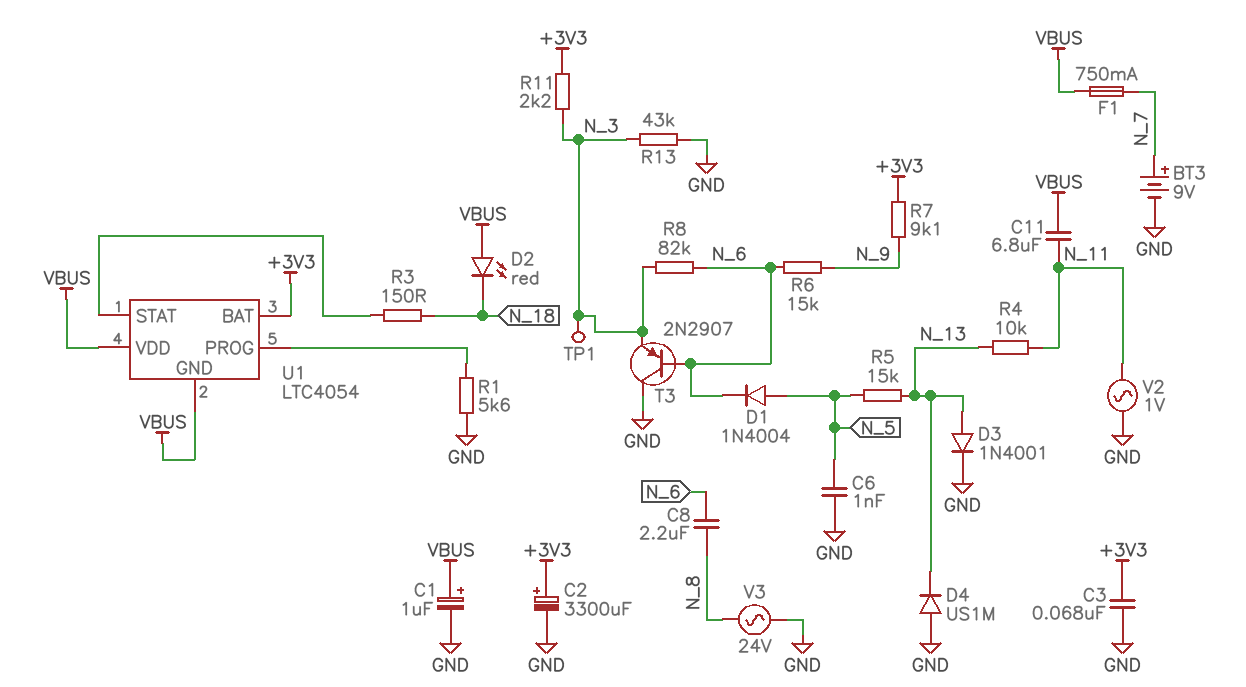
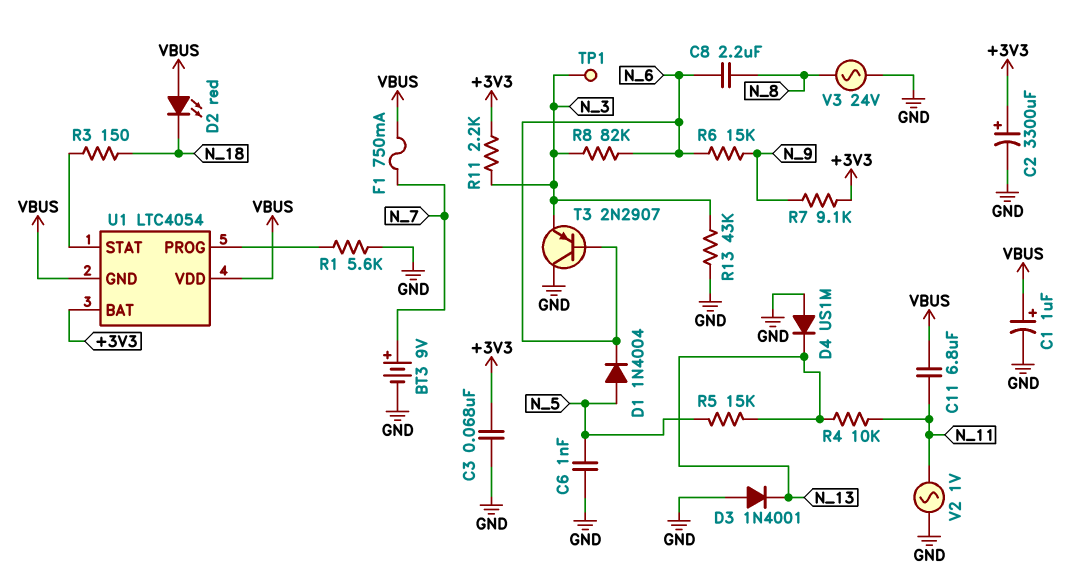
D3: diode 1N4001 (A N_13, K GND) -> diode 1N4001 (A GND, K N_13)

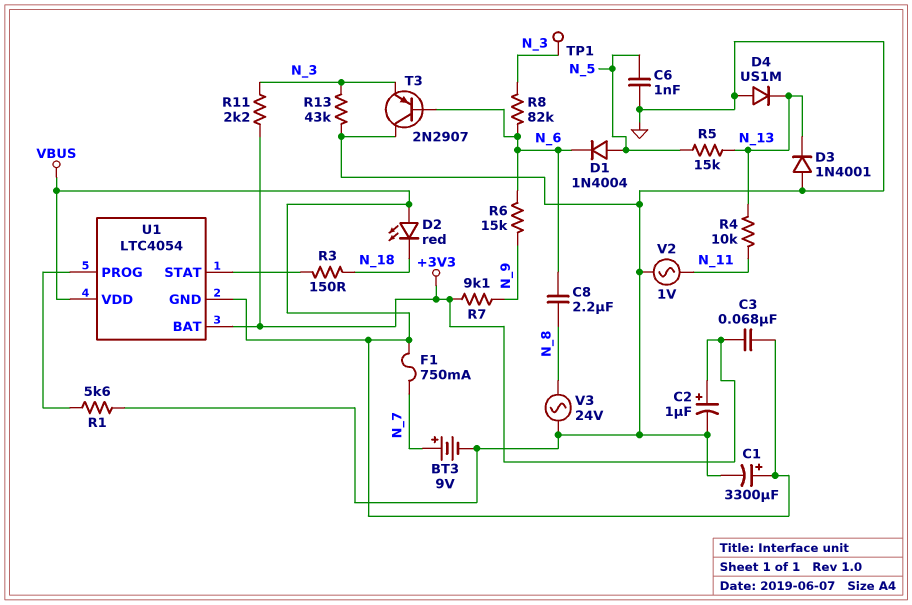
C1: 1uF (plus VBUS, minus GND) -> 3300uF (plus VBUS, minus GND)
C2: 3300uF (plus +3V3, minus GND) -> 1uF (plus +3V3, minus GND)
C3: 68nF (+3V3, GND) -> 68nF (+3V3, VBUS)
C11: 6.8uF (N_11, VBUS) -> none

